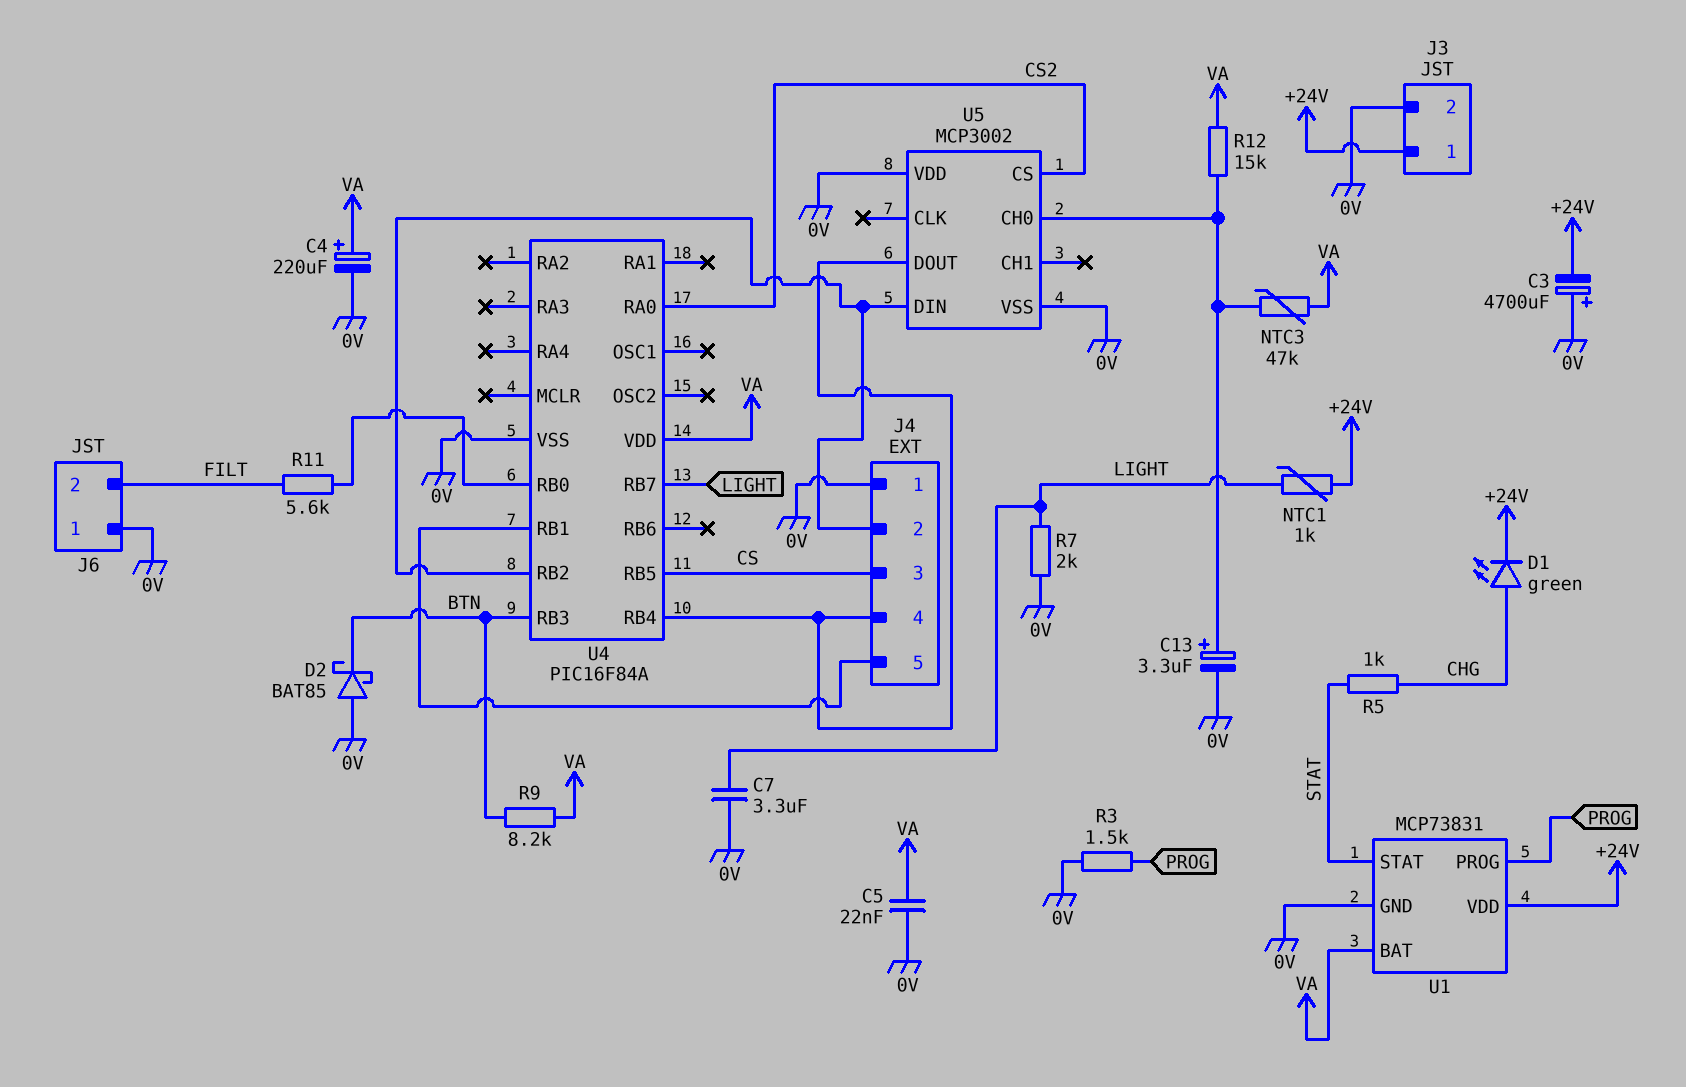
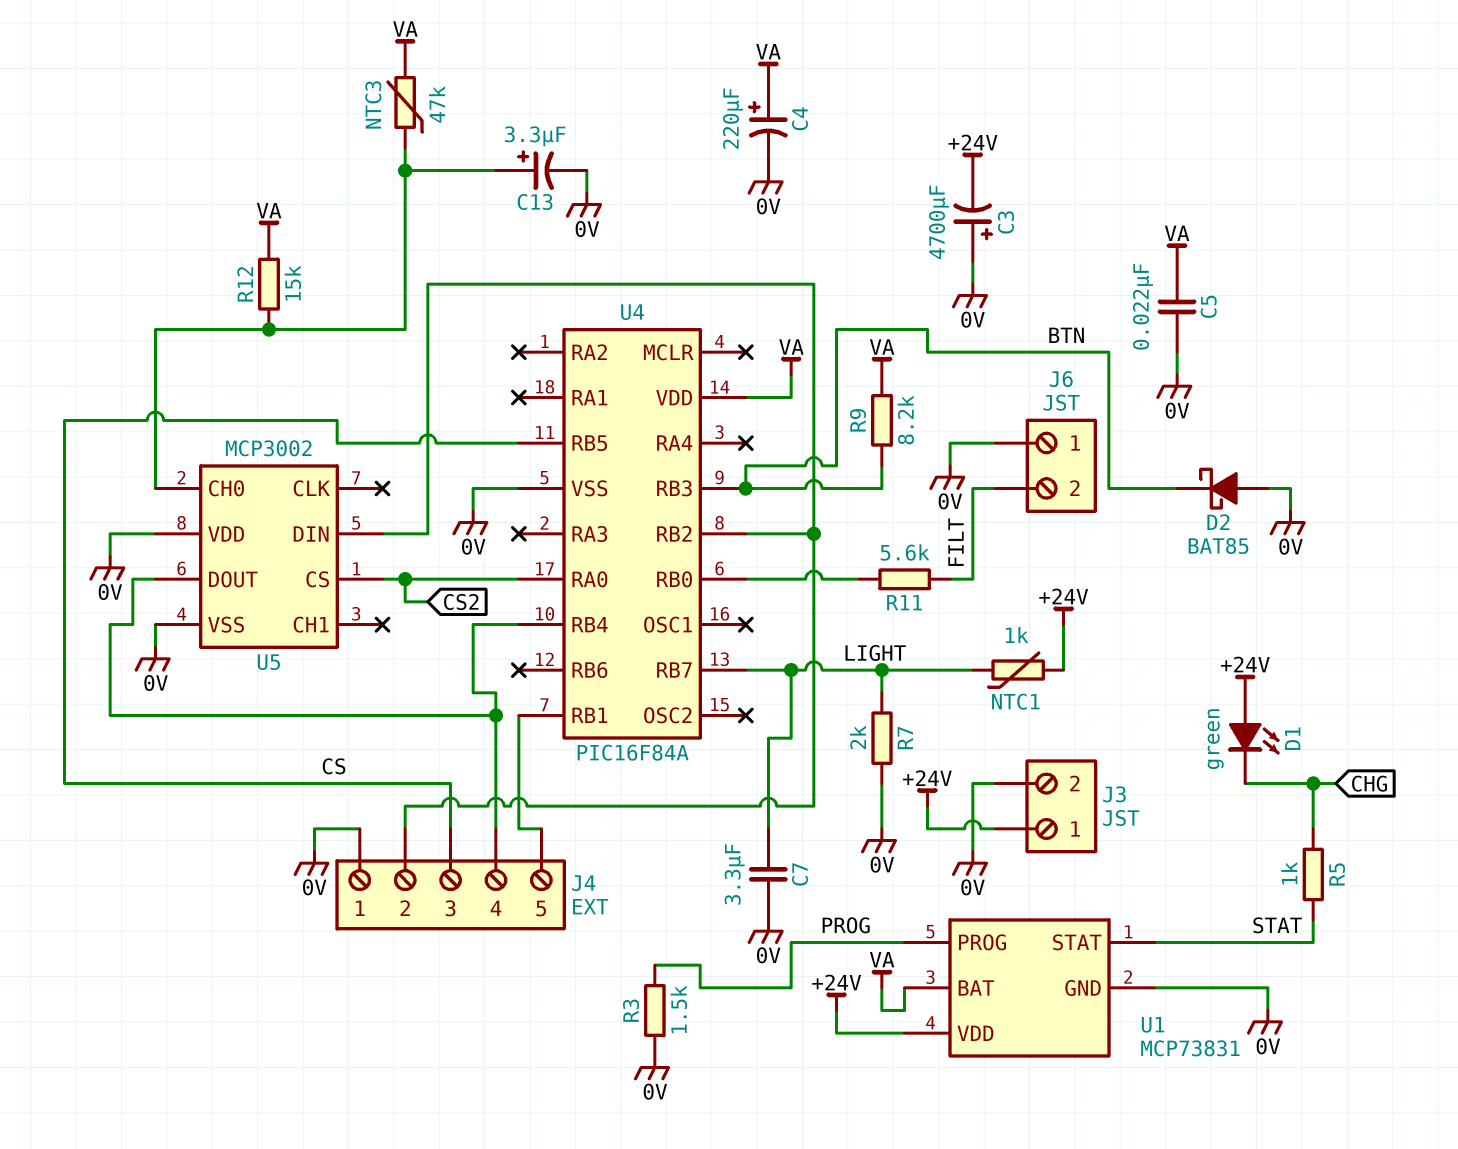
D1: LED green (A CHG, K +24V) -> LED green (A +24V, K CHG)

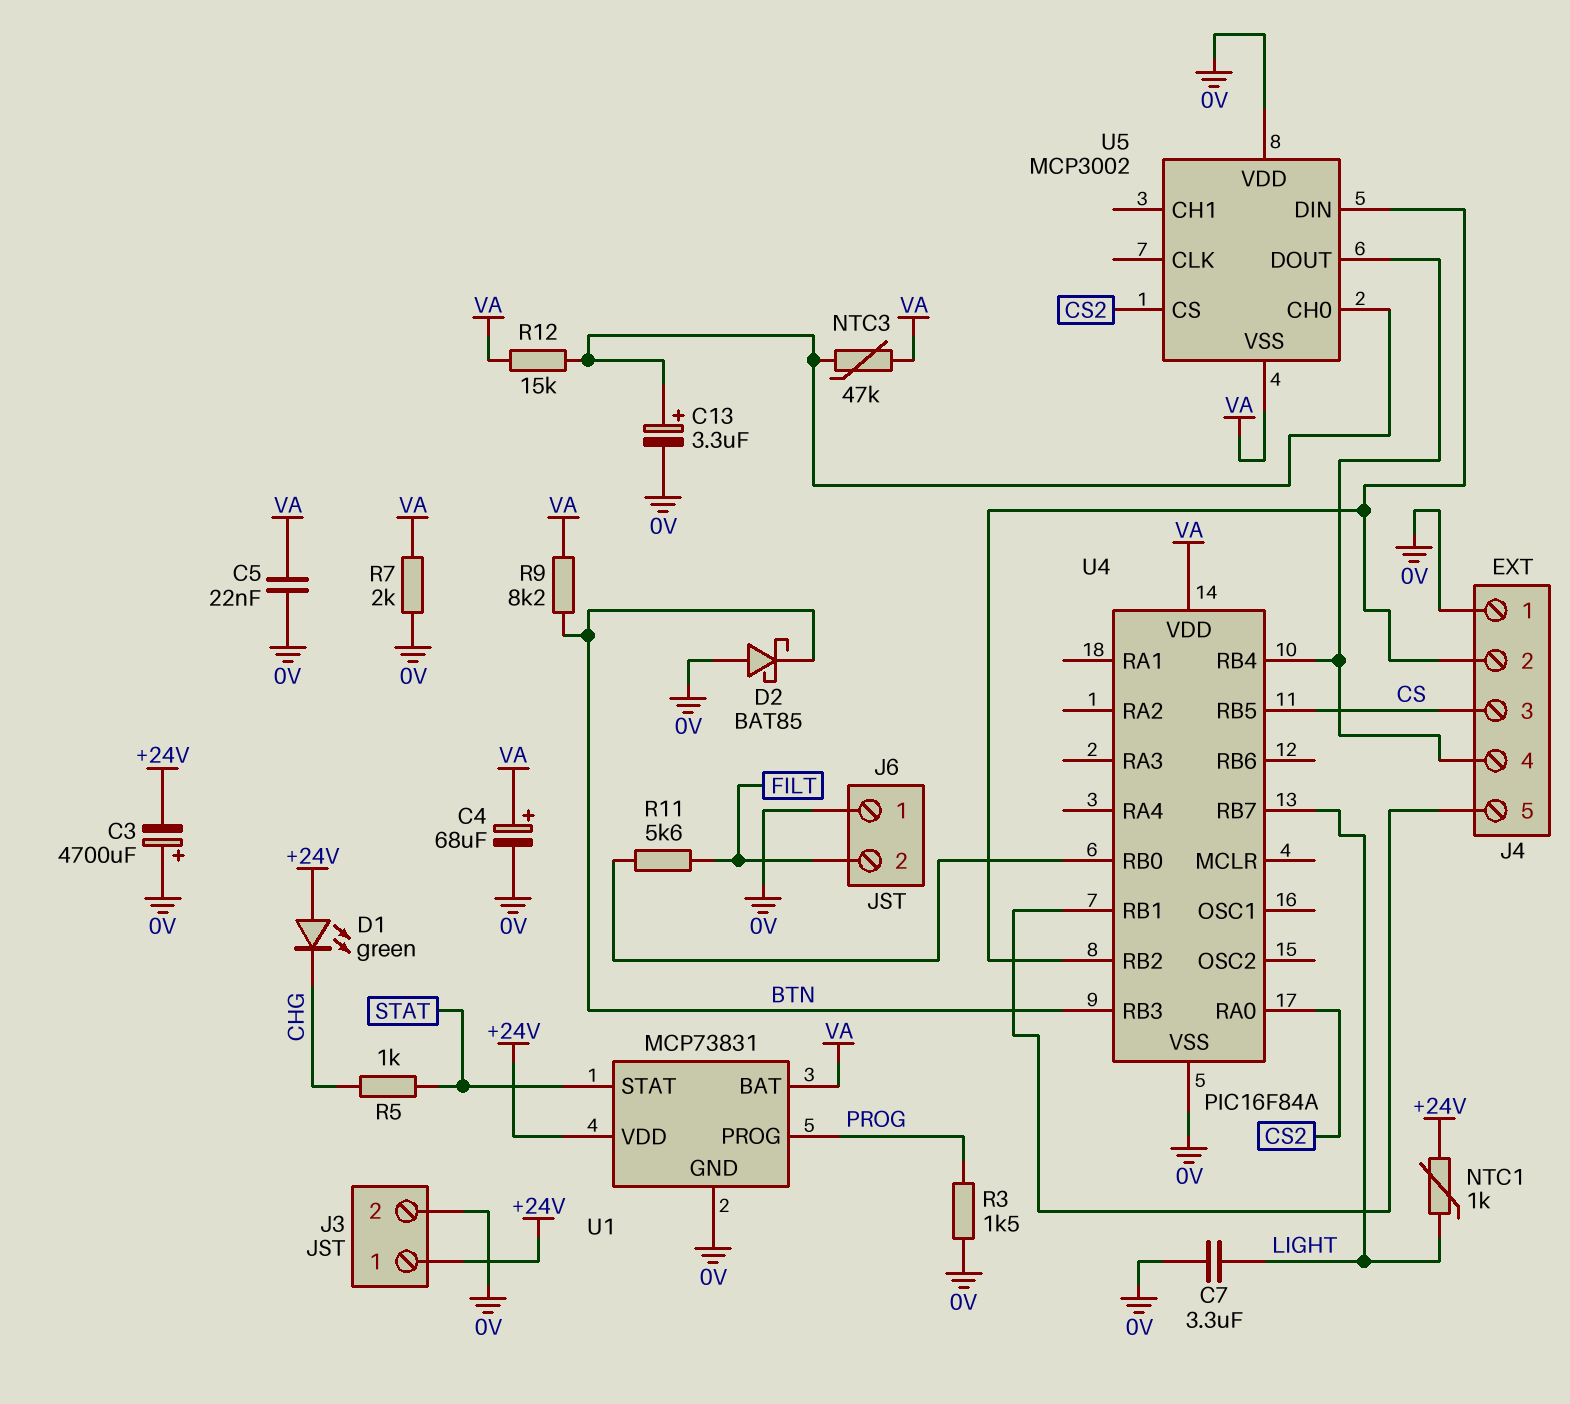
C4: 220uF (plus VA, minus 0V) -> 68uF (plus VA, minus 0V)
R7: 2k (0V, LIGHT) -> 2k (0V, VA)
U5 pin VSS: 0V -> VA

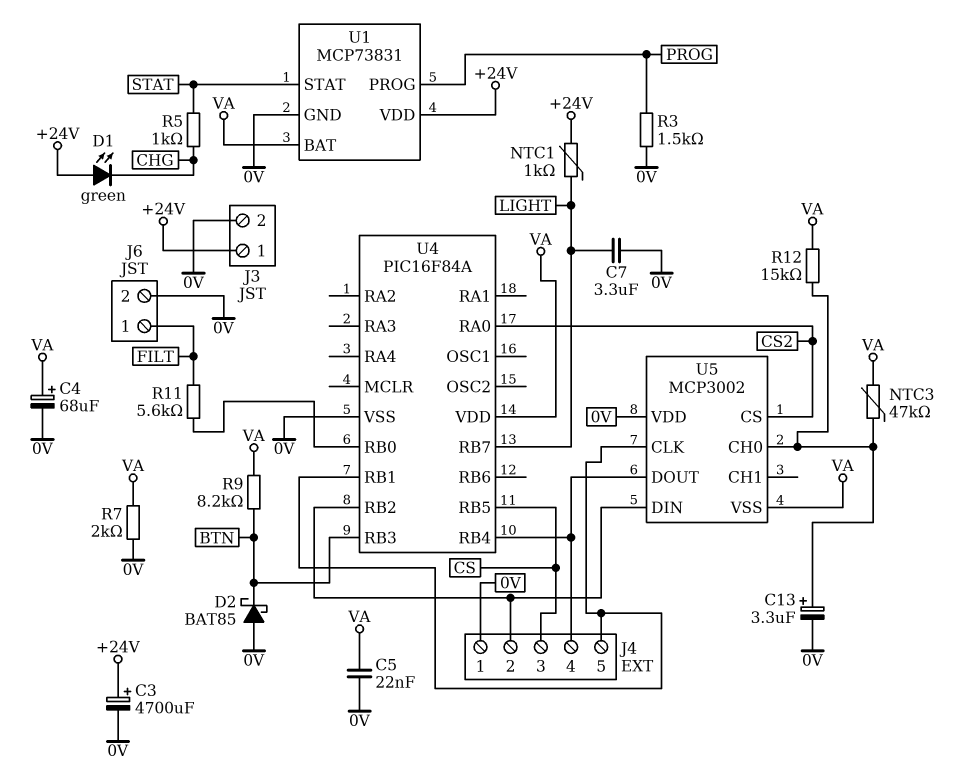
C3: 4700uF (plus 0V, minus +24V) -> 4700uF (plus +24V, minus 0V)
J6 pin 1: 0V -> FILT
J6 pin 2: FILT -> 0V
U5 pin CLK: none -> J4/5

